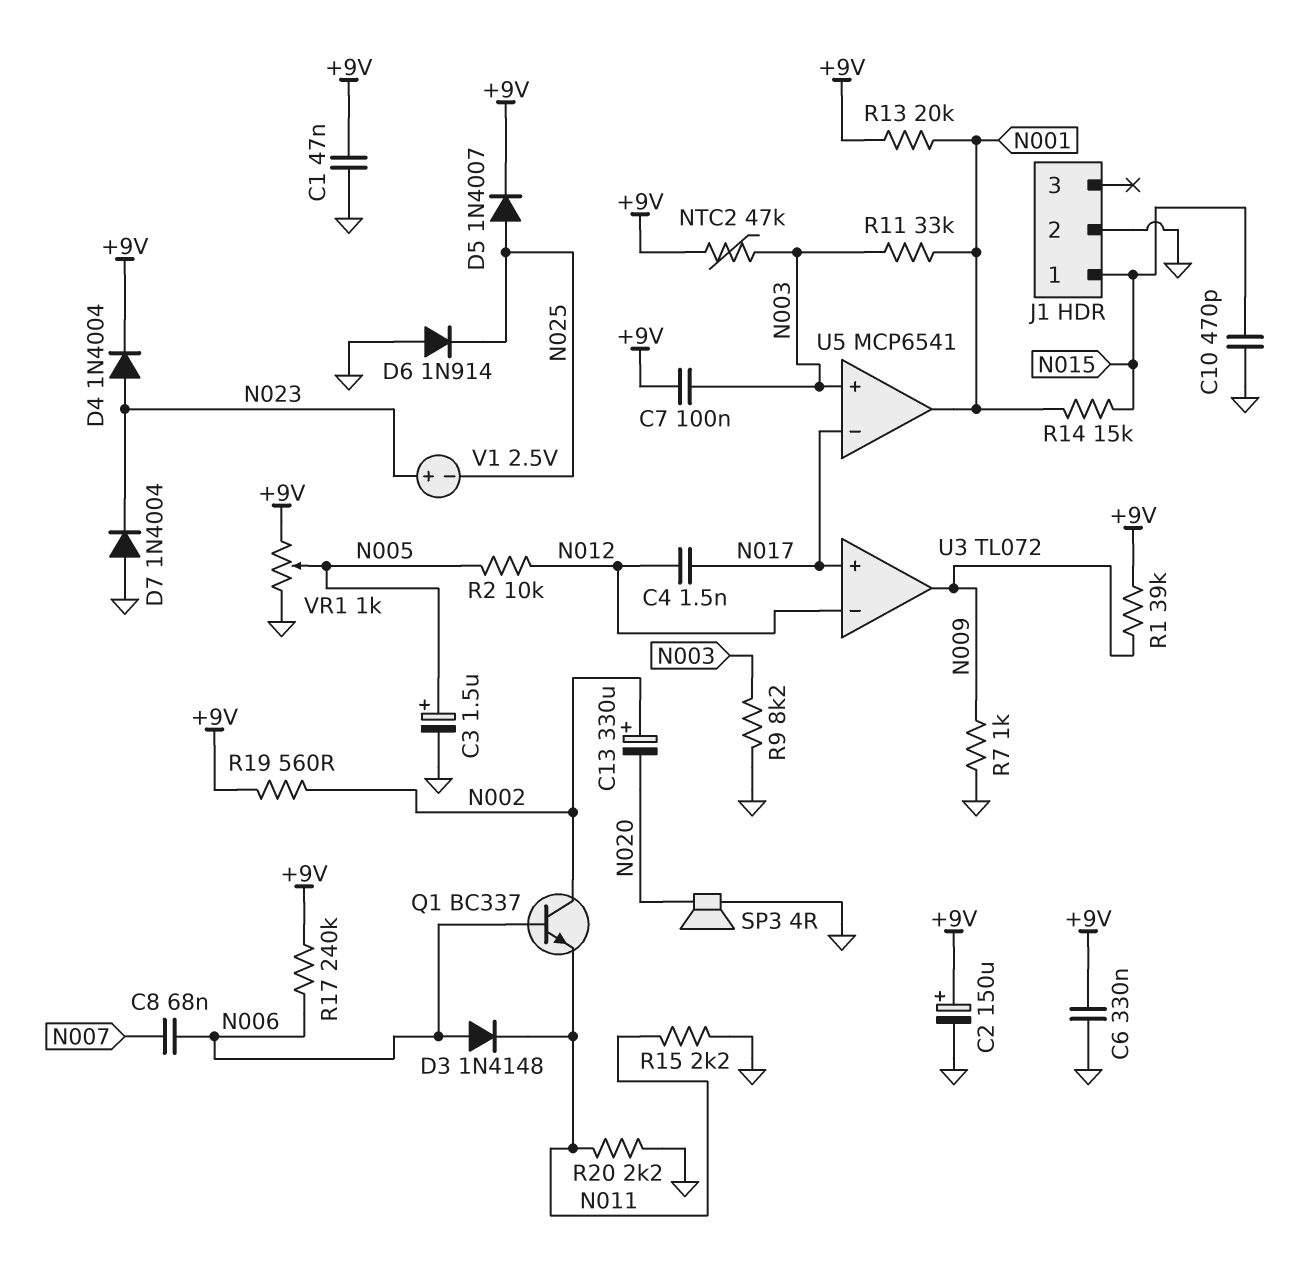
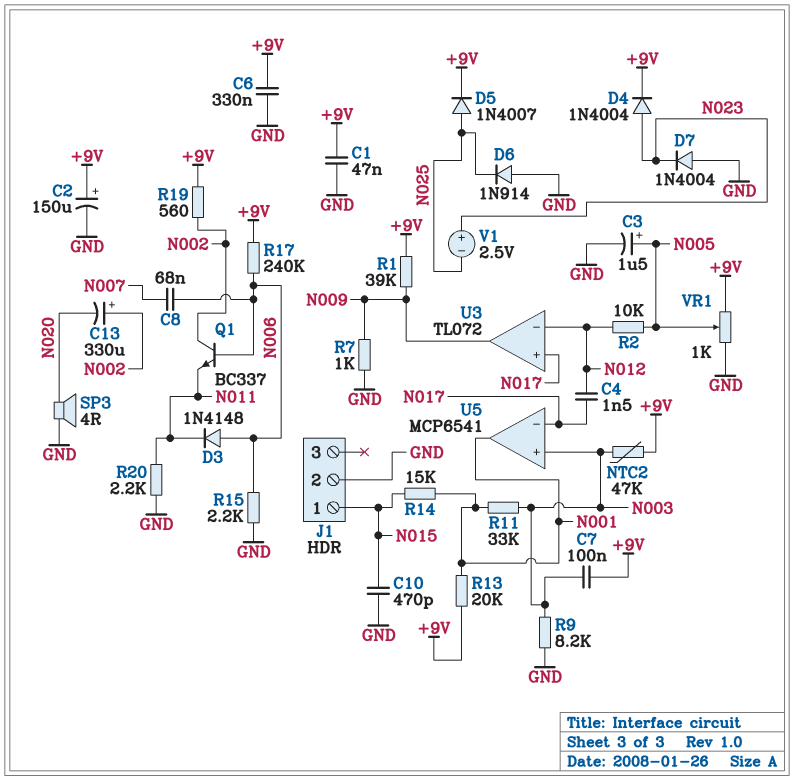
R15: 2.2k (GND, N011) -> 2.2k (GND, N006)

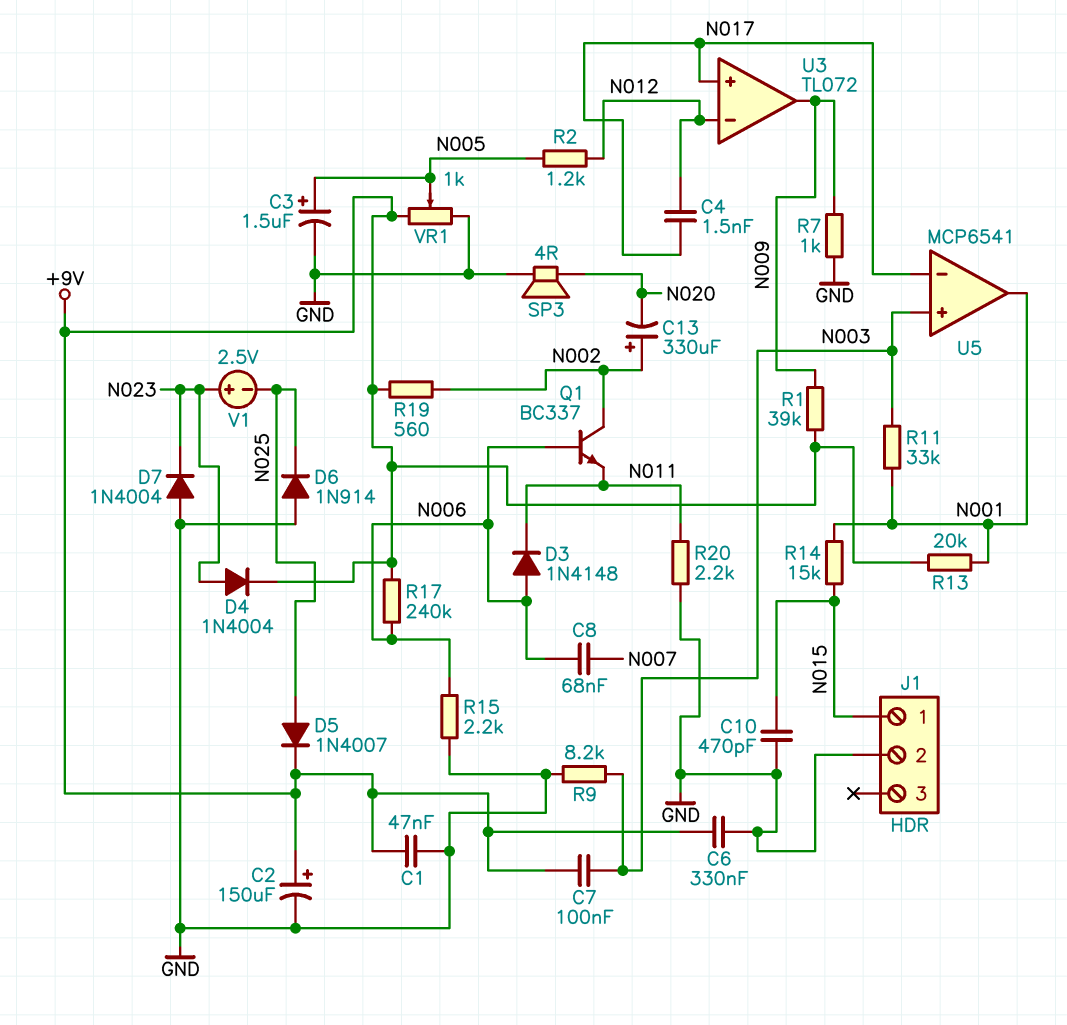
NTC2: 47k (+9V, N003) -> none
R2: 10k (N005, N012) -> 1.2k (N005, N012)

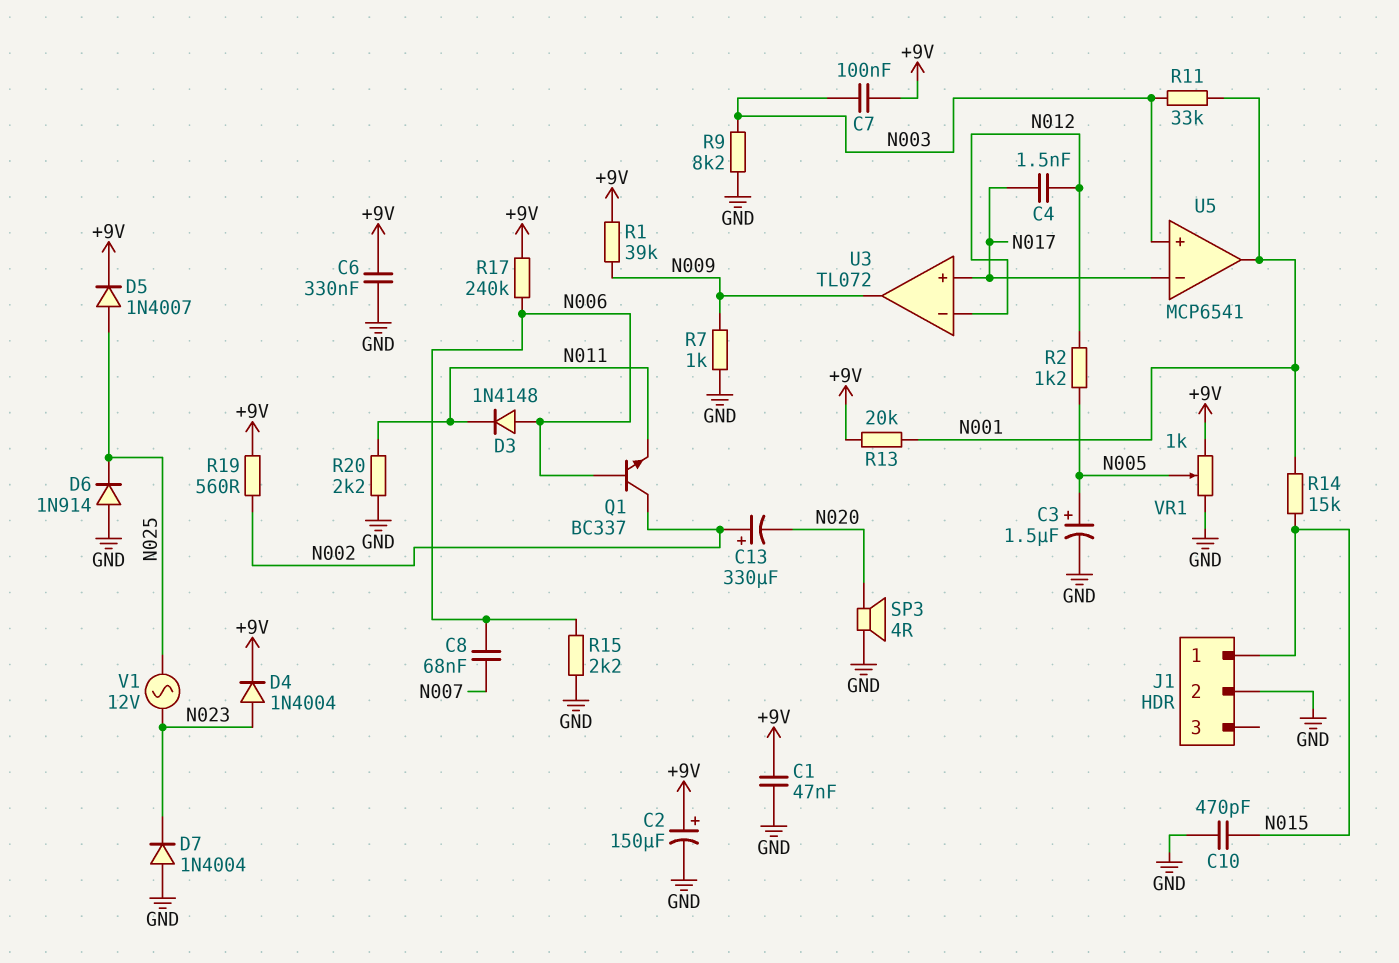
V1: 2.5V (plus N023, minus N025) -> AC 12V (N023, N025)

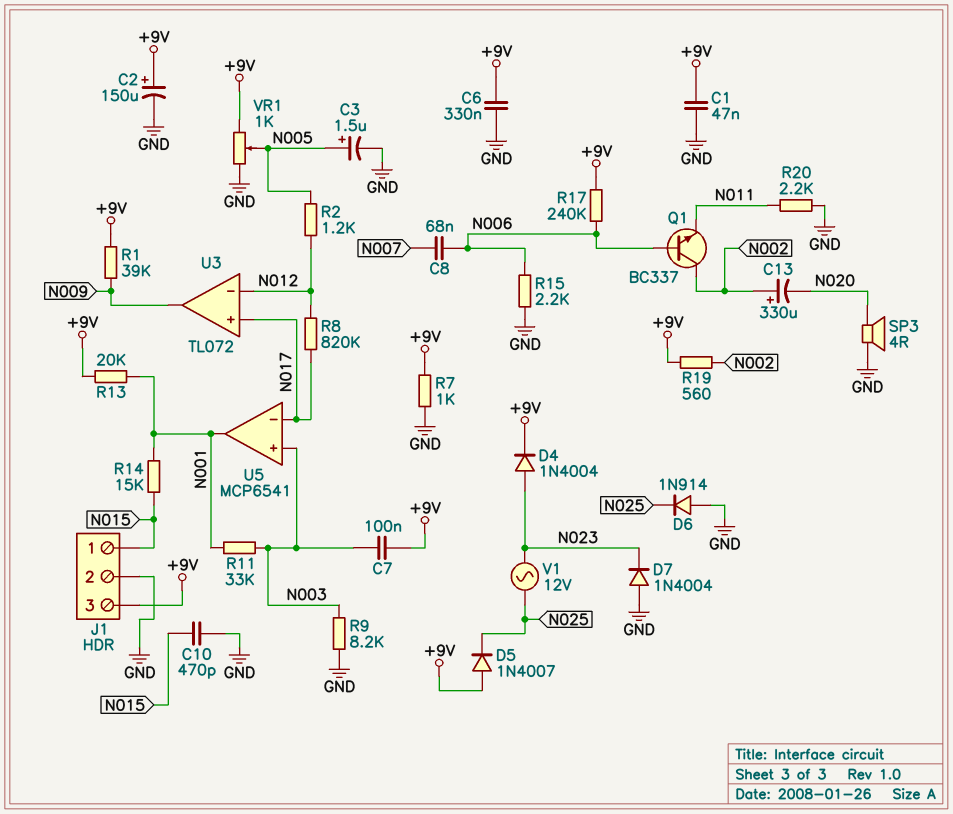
C4: 1.5nF (N012, N017) -> none
D3: diode 1N4148 (A N006, K N011) -> none
D5: diode 1N4007 (A N025, K +9V) -> diode 1N4007 (A +9V, K N025)
J1 pin 3: none -> +9V
R7: 1k (GND, N009) -> 1k (+9V, GND)
R8: none -> 820k (N012, N017)

